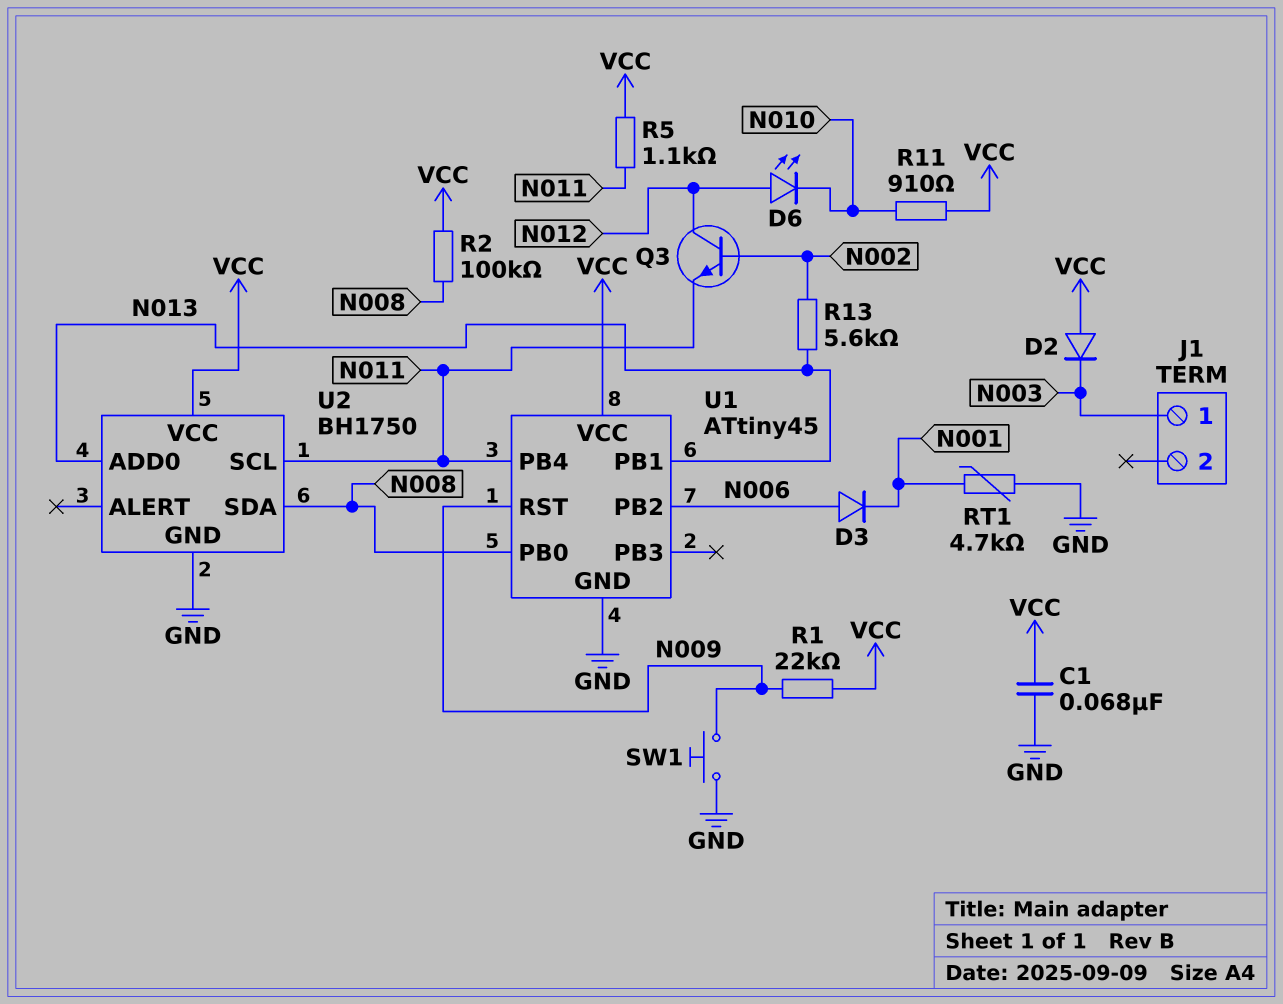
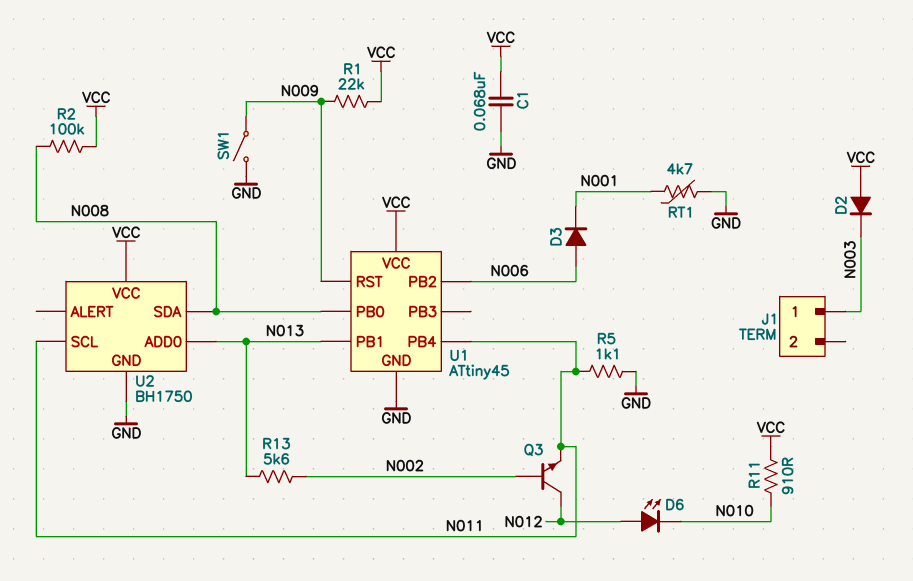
R5: 1.1k (N011, VCC) -> 1.1k (GND, N011)
SW1: button (GND, N009) -> switch (GND, N009)

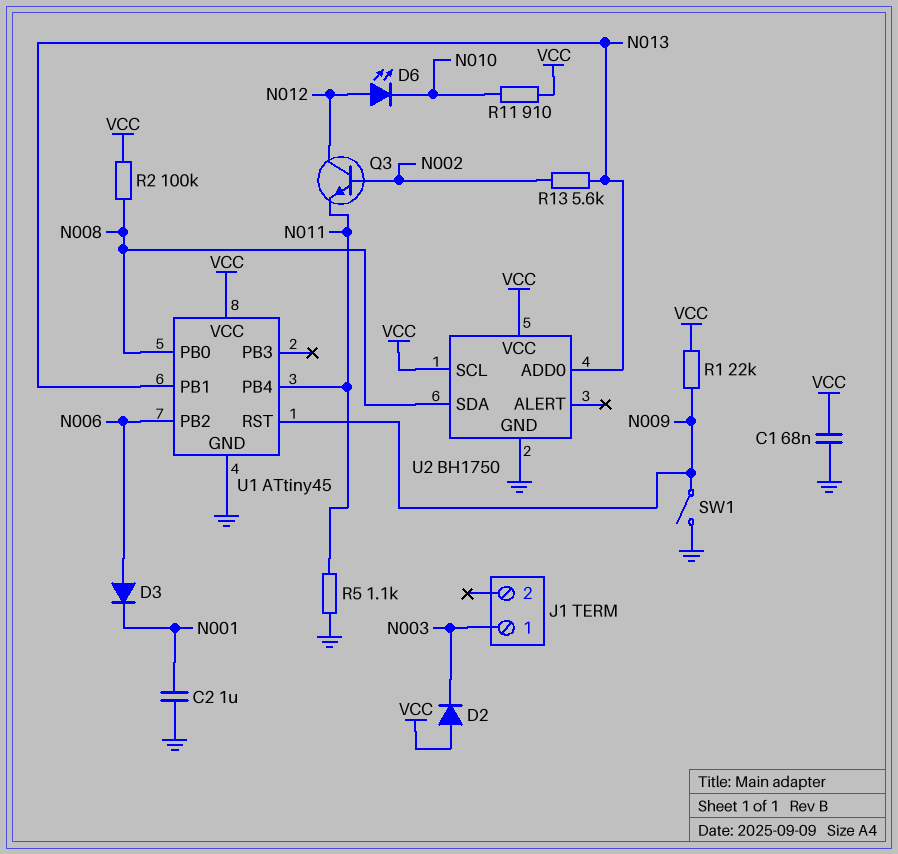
C2: none -> 1uF (GND, N001)
RT1: 4.7k (GND, N001) -> none
U2 pin SCL: N011 -> VCC

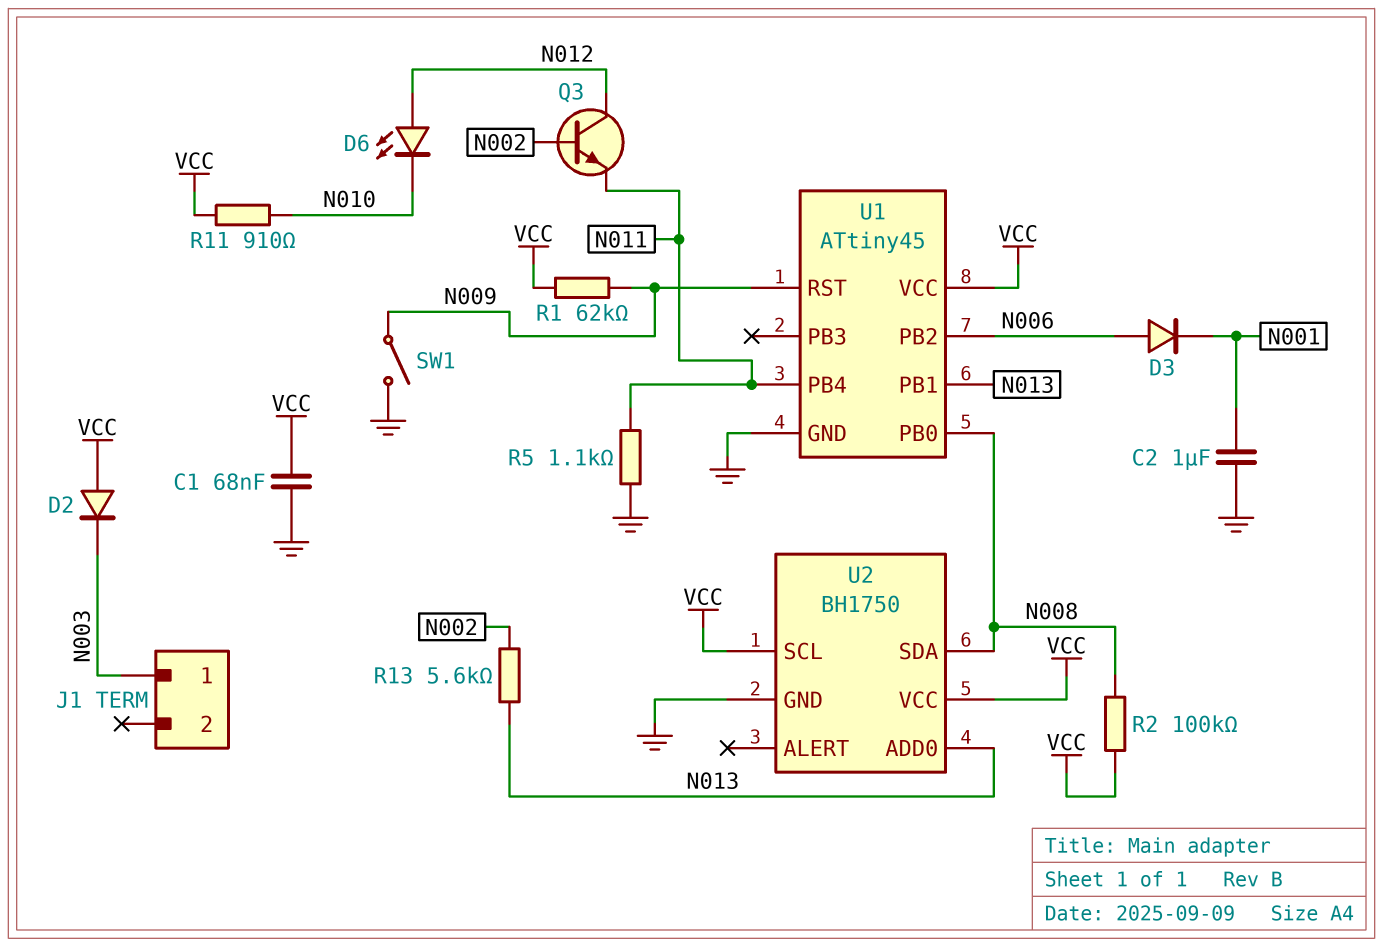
R1: 22k (N009, VCC) -> 62k (N009, VCC)

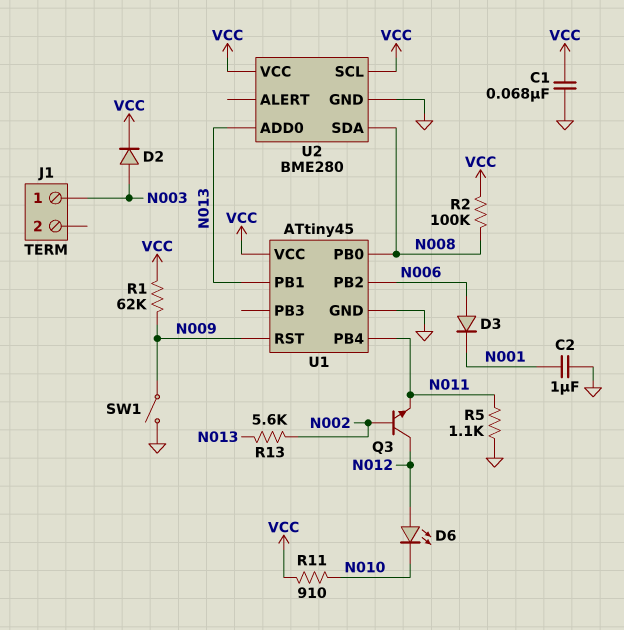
D2: diode (A VCC, K N003) -> diode (A N003, K VCC)
U2: BH1750 -> BME280

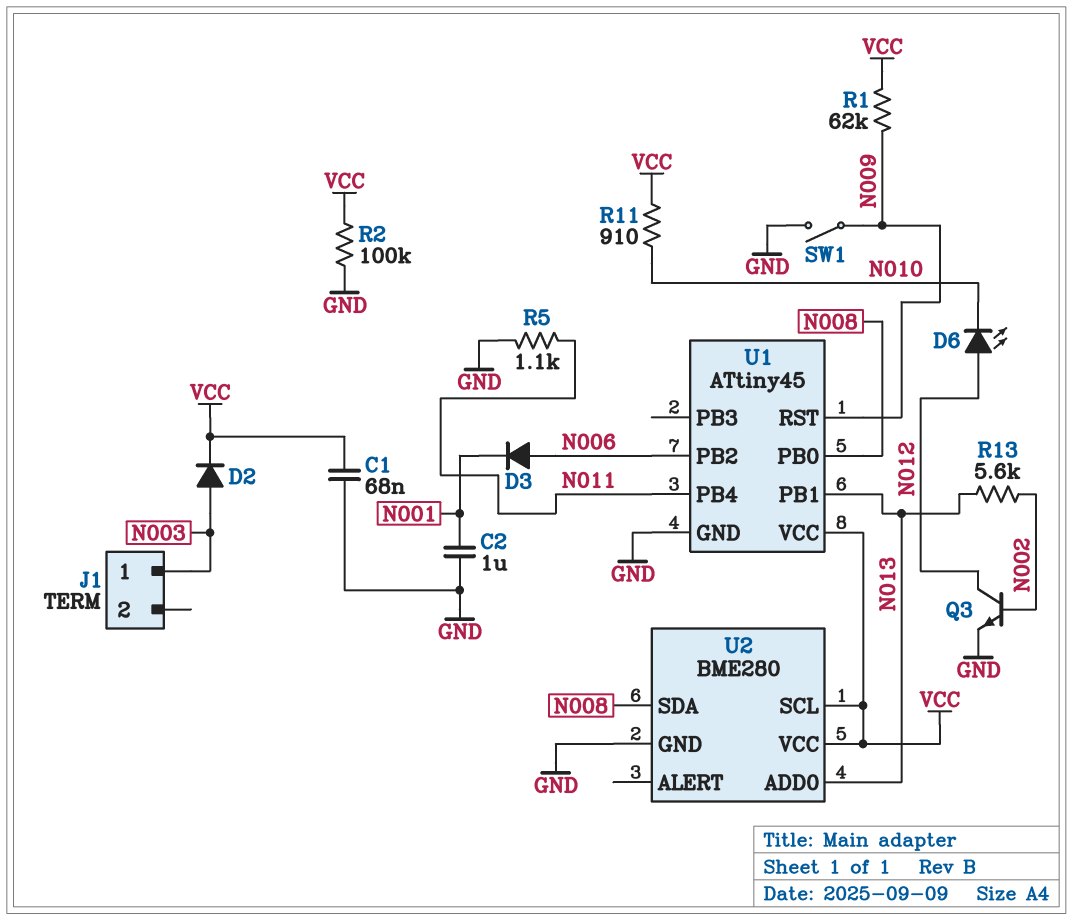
Q3: NPN (B N002, C N012, E N011) -> NPN (B N002, C N012, E GND)
R2: 100k (N008, VCC) -> 100k (GND, VCC)

